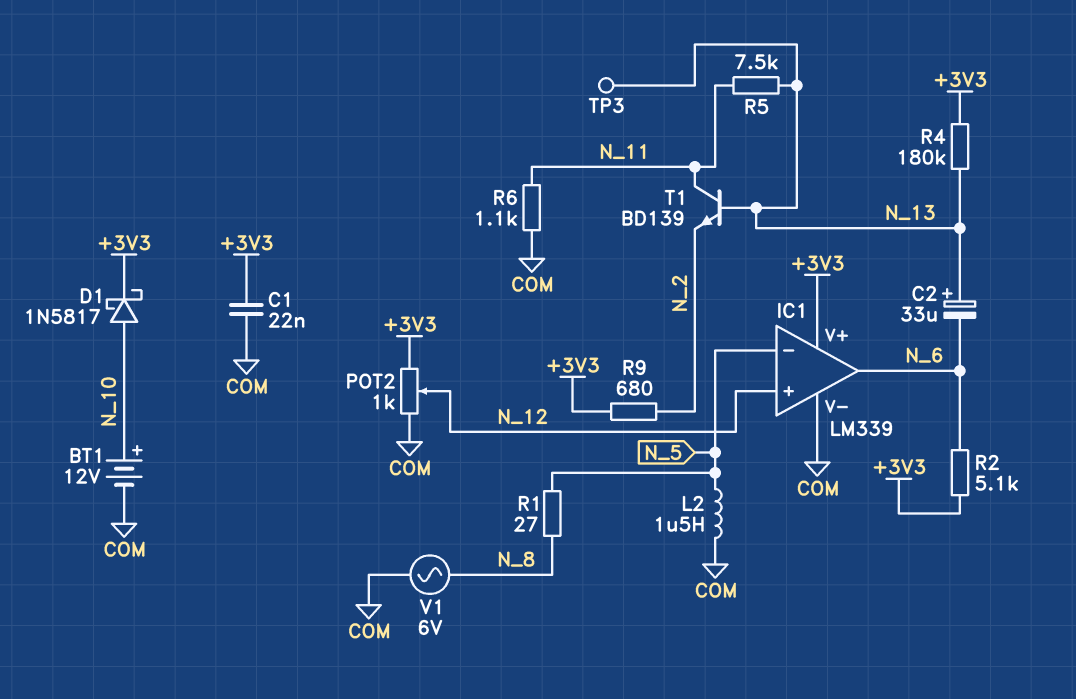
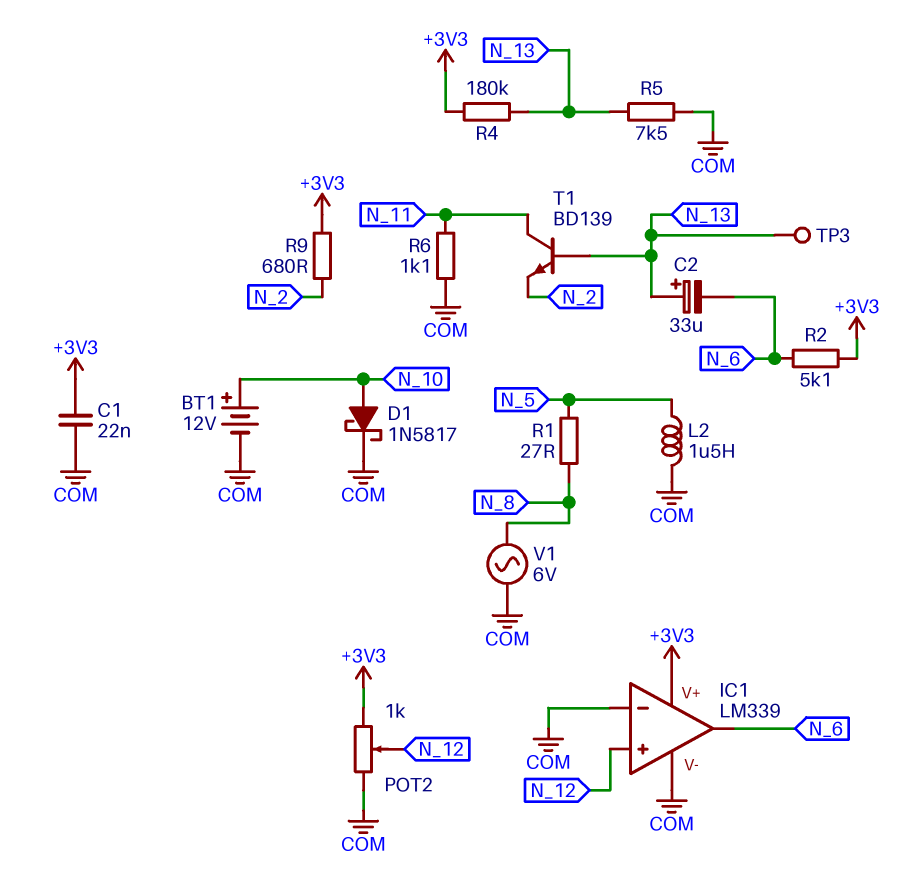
D1: schottky 1N5817 (A N_10, K +3V3) -> schottky 1N5817 (A N_10, K COM)
IC1 pin in-: N_5 -> COM
R5: 7.5k (N_11, N_13) -> 7.5k (COM, N_13)

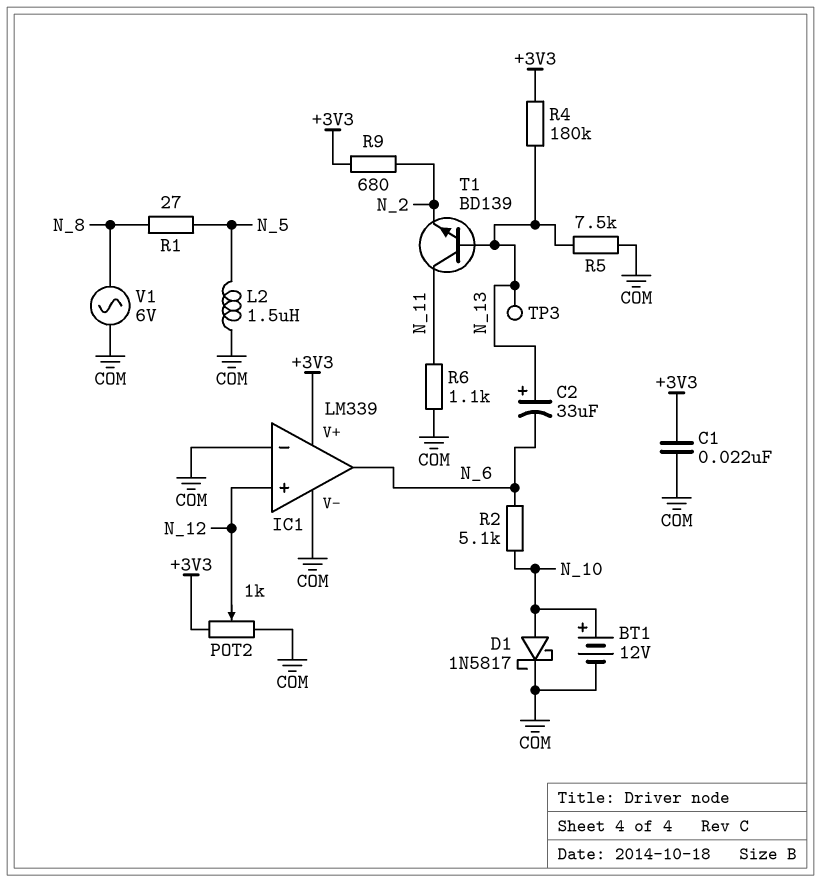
R2: 5.1k (+3V3, N_6) -> 5.1k (N_6, N_10)

